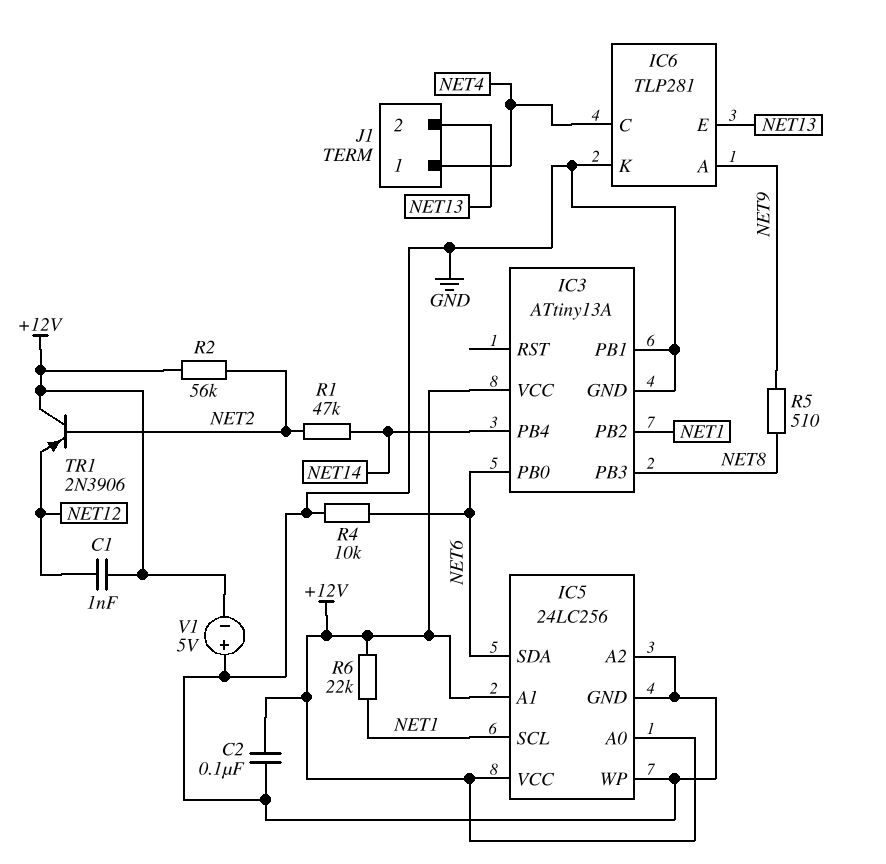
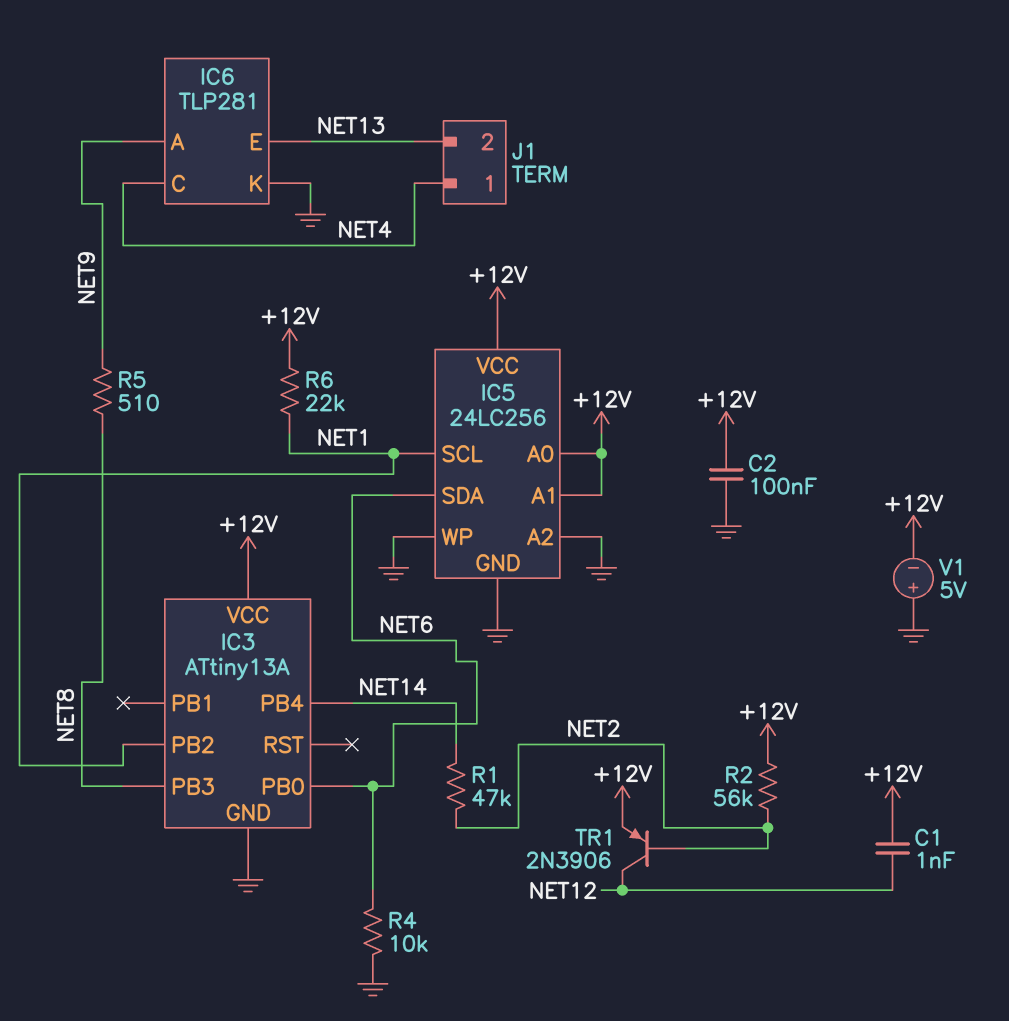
IC3 pin PB1: GND -> none
TR1: PNP 2N3906 (B NET2, C +12V, E NET12) -> PNP 2N3906 (B NET2, C NET12, E +12V)

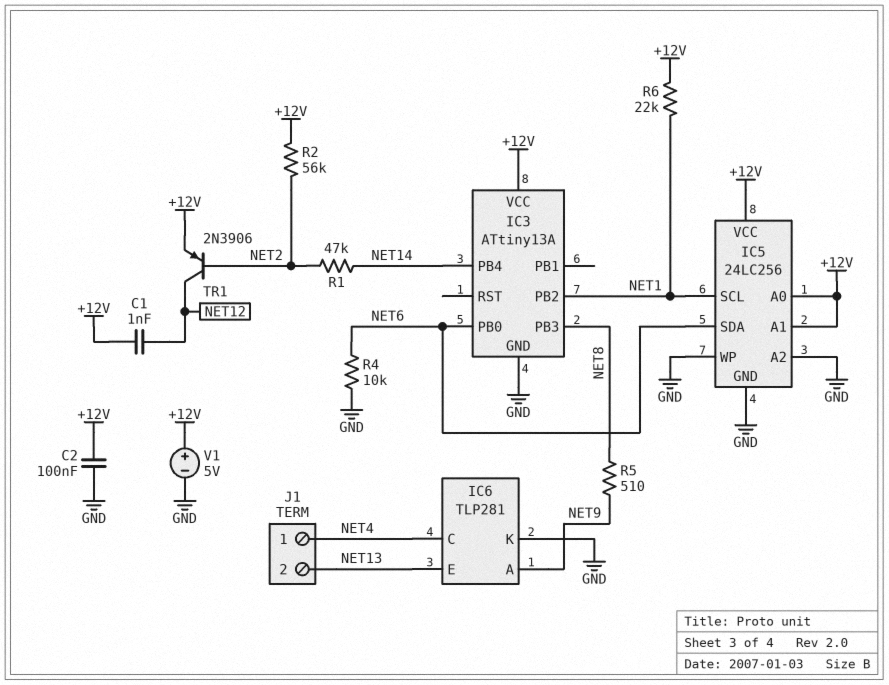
V1: 5V (plus GND, minus +12V) -> 5V (plus +12V, minus GND)

